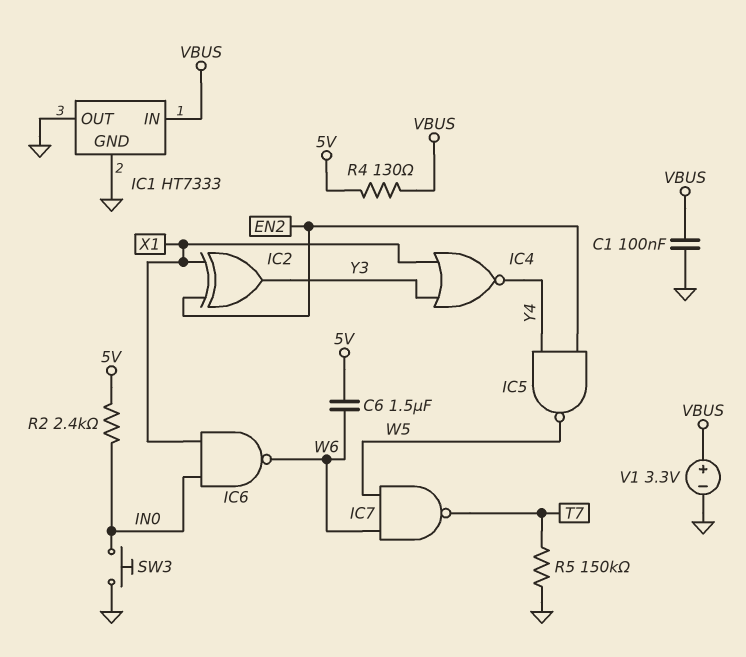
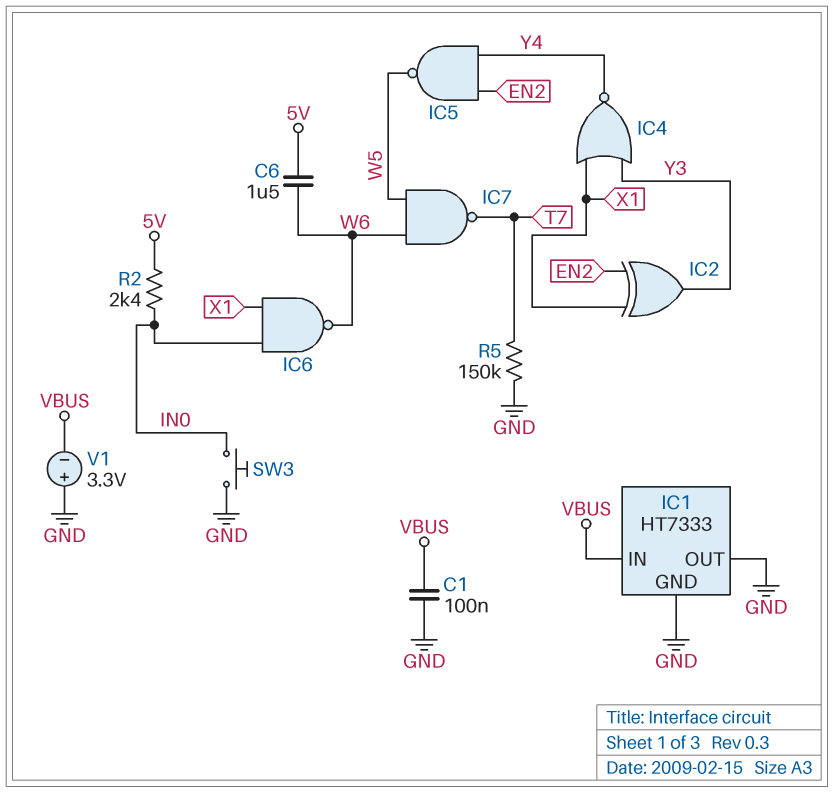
R4: 130 (5V, VBUS) -> none
V1: 3.3V (plus VBUS, minus GND) -> 3.3V (plus GND, minus VBUS)

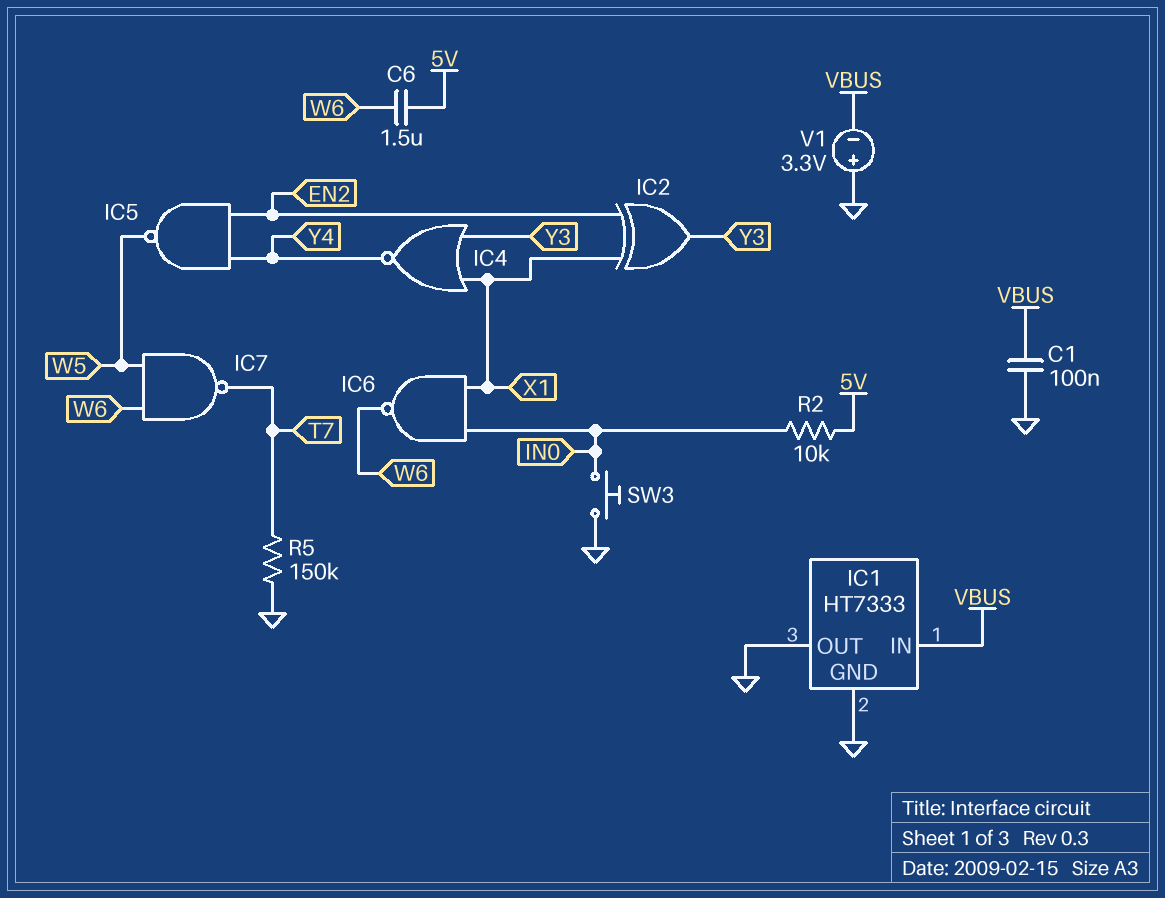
R2: 2.4k (5V, IN0) -> 10k (5V, IN0)

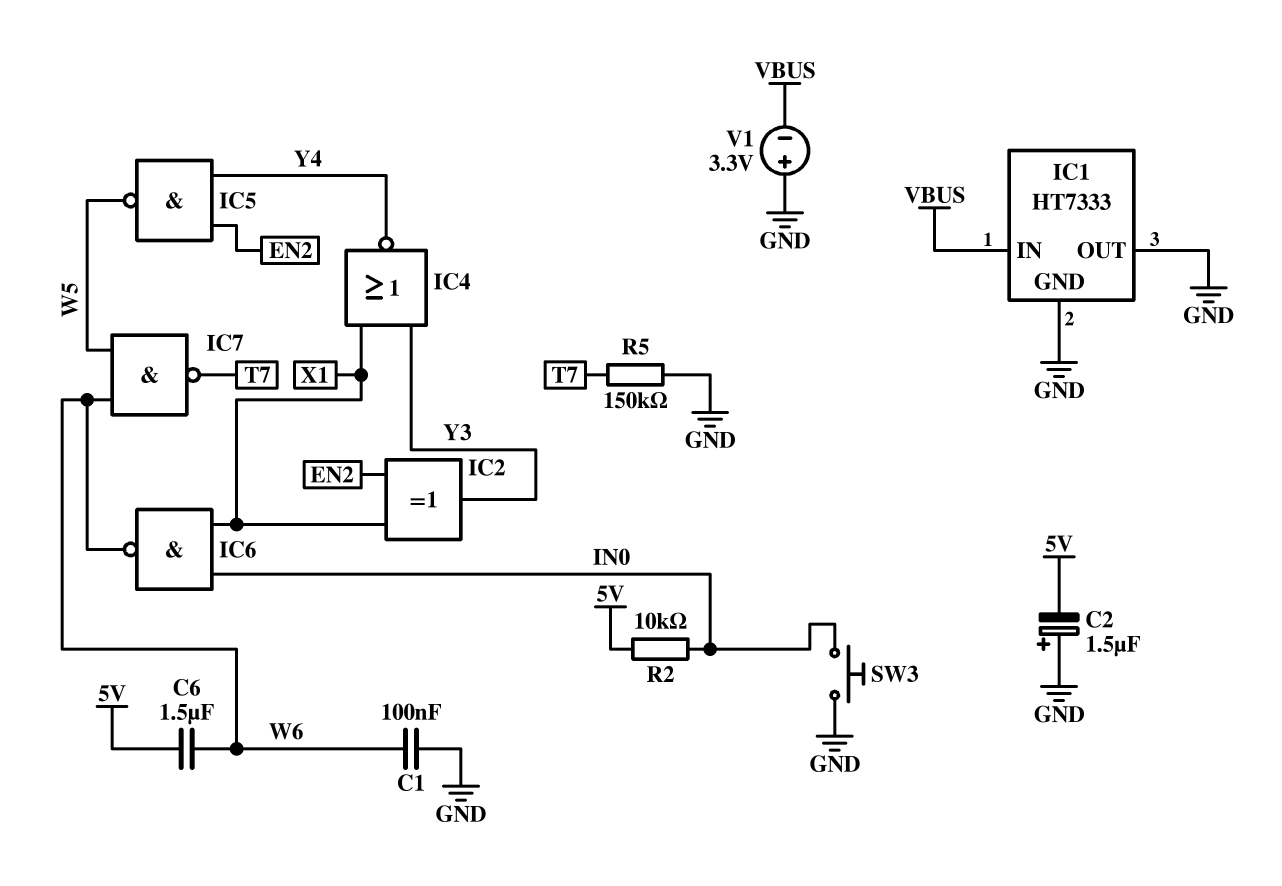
C1: 100nF (GND, VBUS) -> 100nF (GND, W6)
C2: none -> 1.5uF (plus GND, minus 5V)

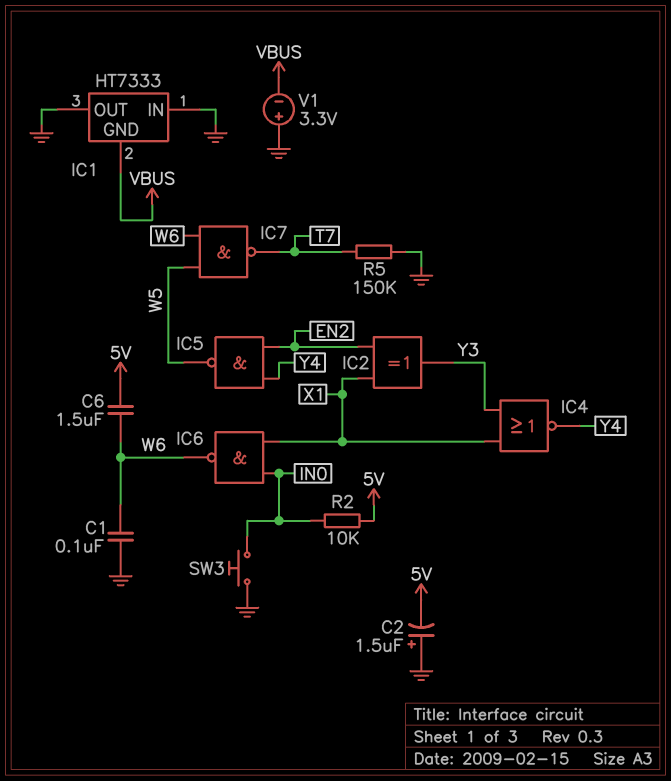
IC1 pin GND: GND -> VBUS
IC1 pin IN: VBUS -> GND

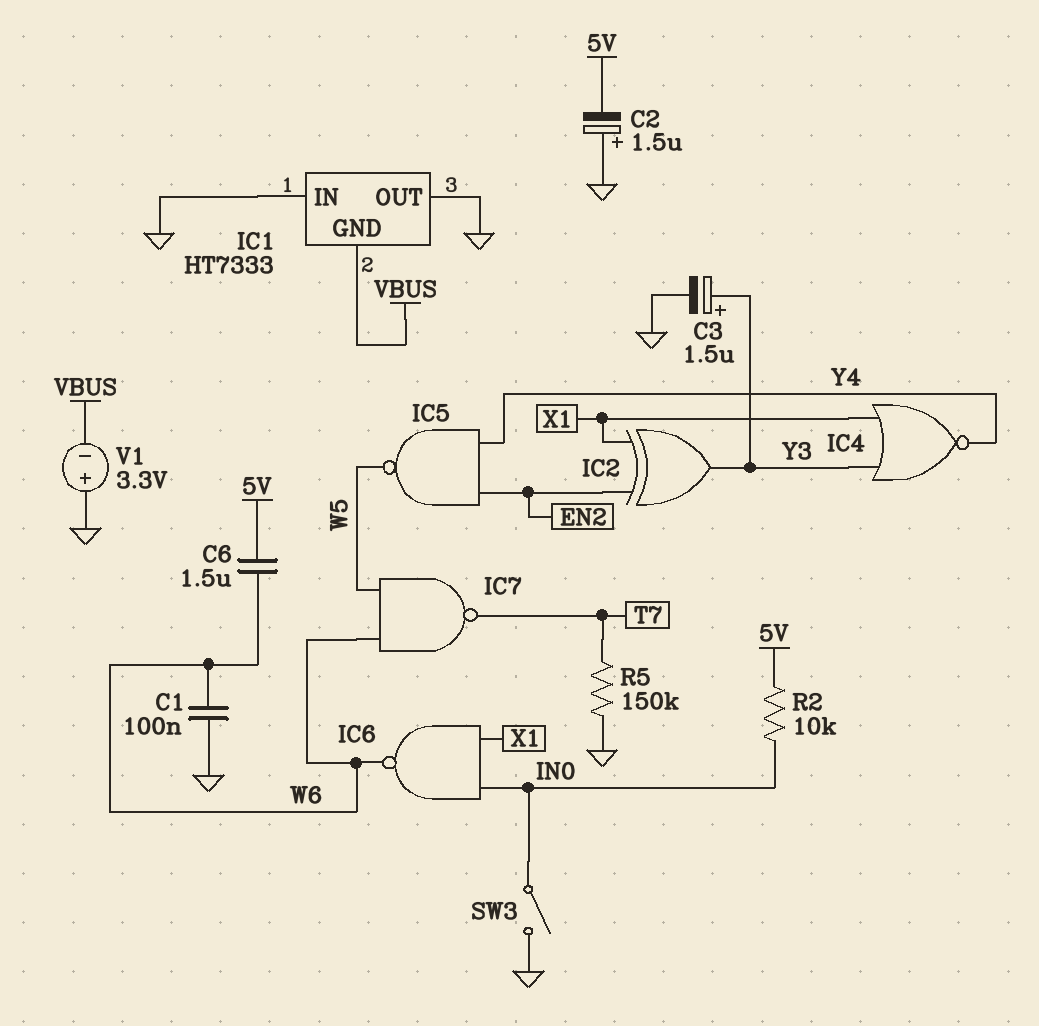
C3: none -> 1.5uF (plus Y3, minus GND)
SW3: button (GND, IN0) -> switch (GND, IN0)

